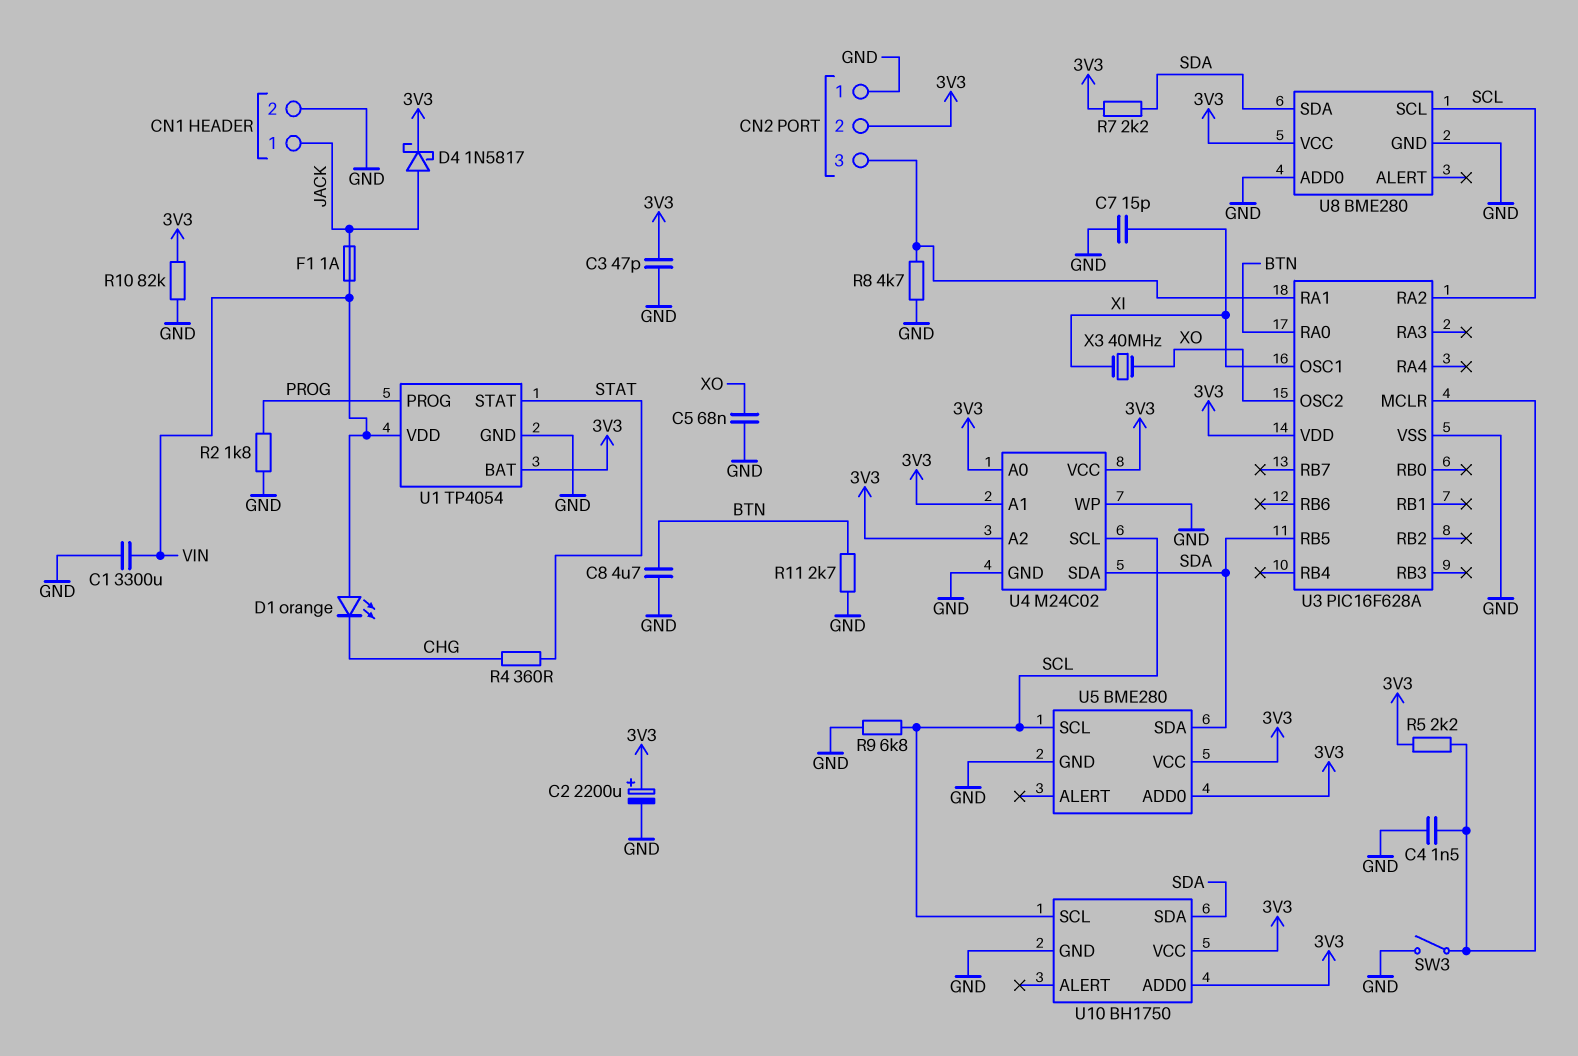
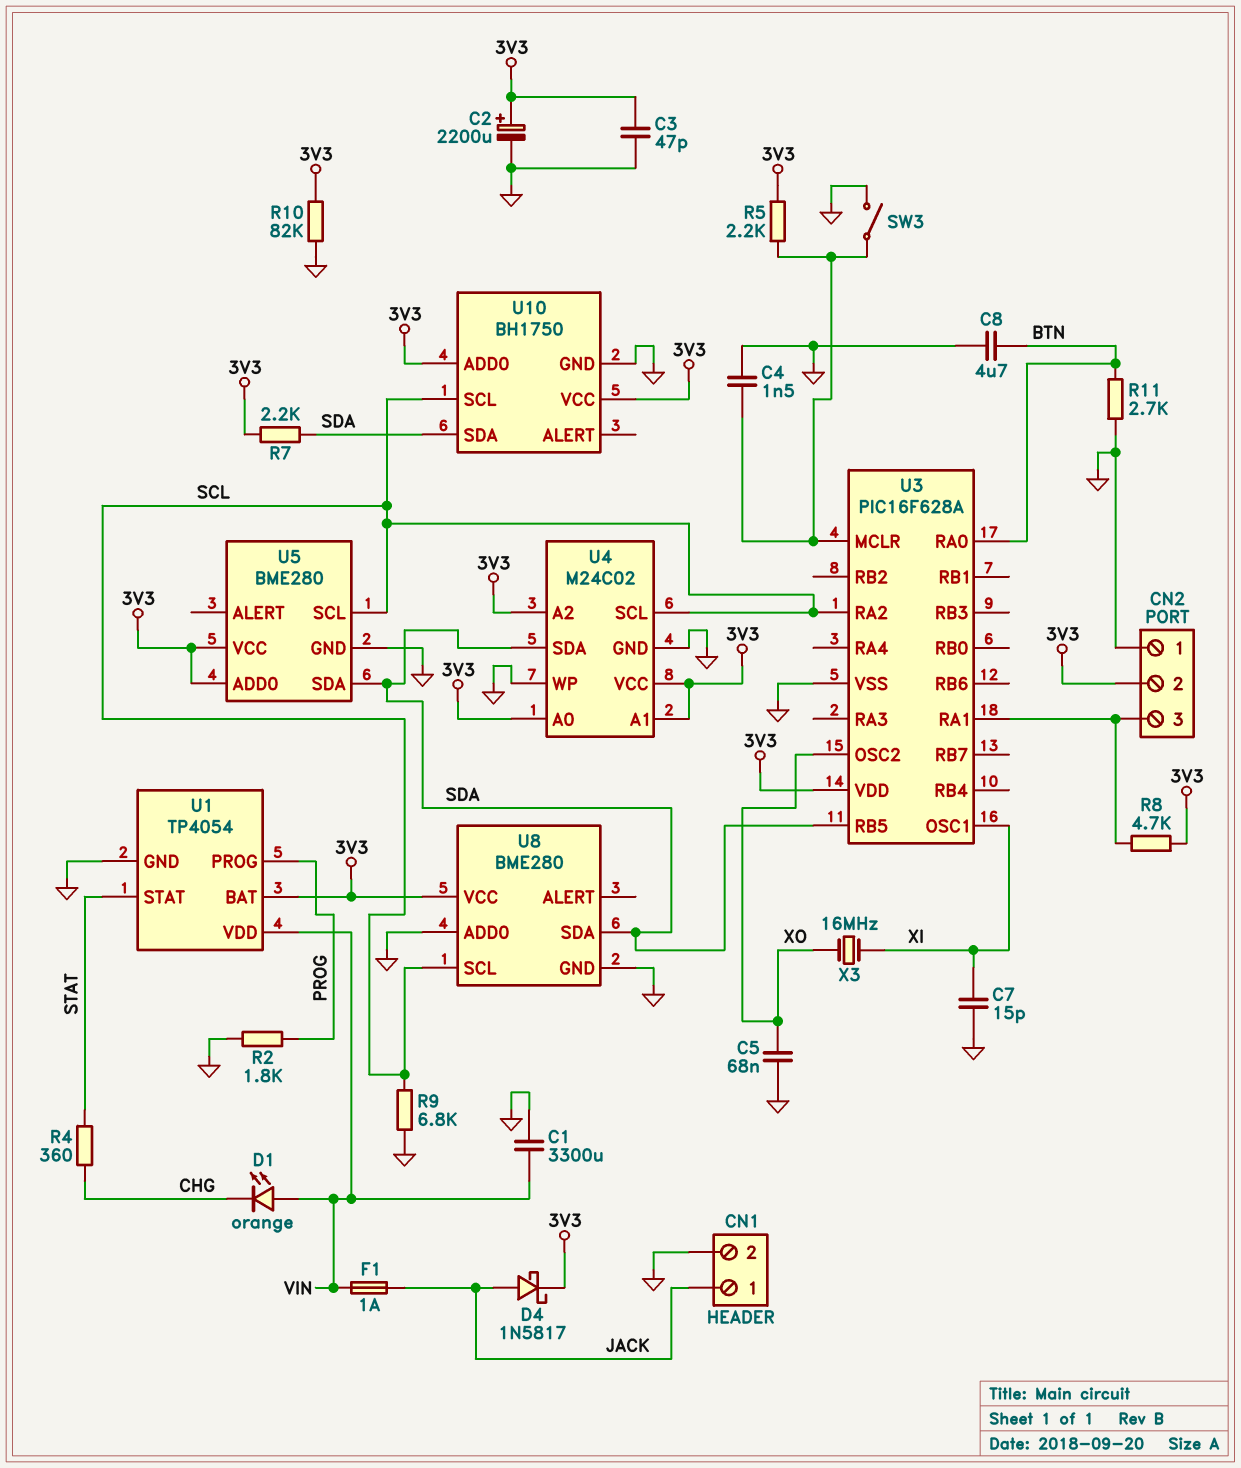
R8: 4.7k (CN2/3, GND) -> 4.7k (3V3, CN2/3)
X3: 40MHz (XI, XO) -> 16MHz (XI, XO)

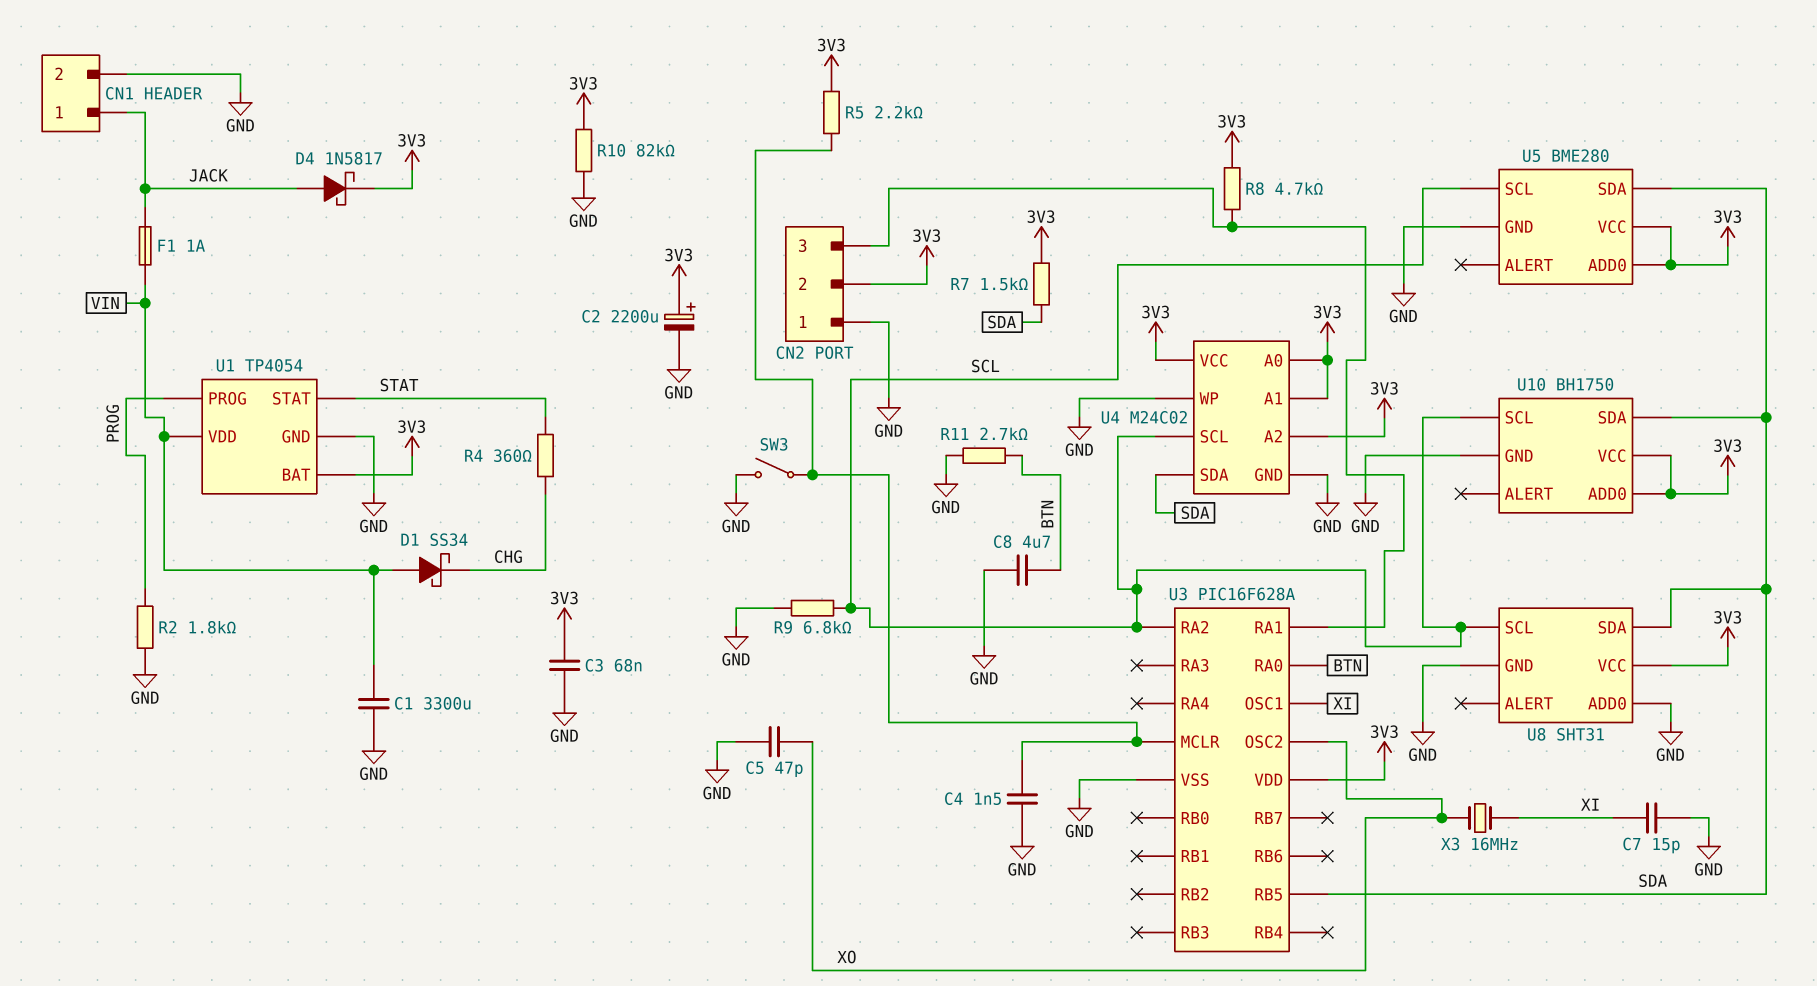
C3: 47pF (3V3, GND) -> 68nF (3V3, GND)
C5: 68nF (GND, XO) -> 47pF (GND, XO)
D1: LED orange (A VIN, K CHG) -> schottky SS34 (A VIN, K CHG)
R7: 2.2k (3V3, SDA) -> 1.5k (3V3, SDA)
U8: BME280 -> SHT31

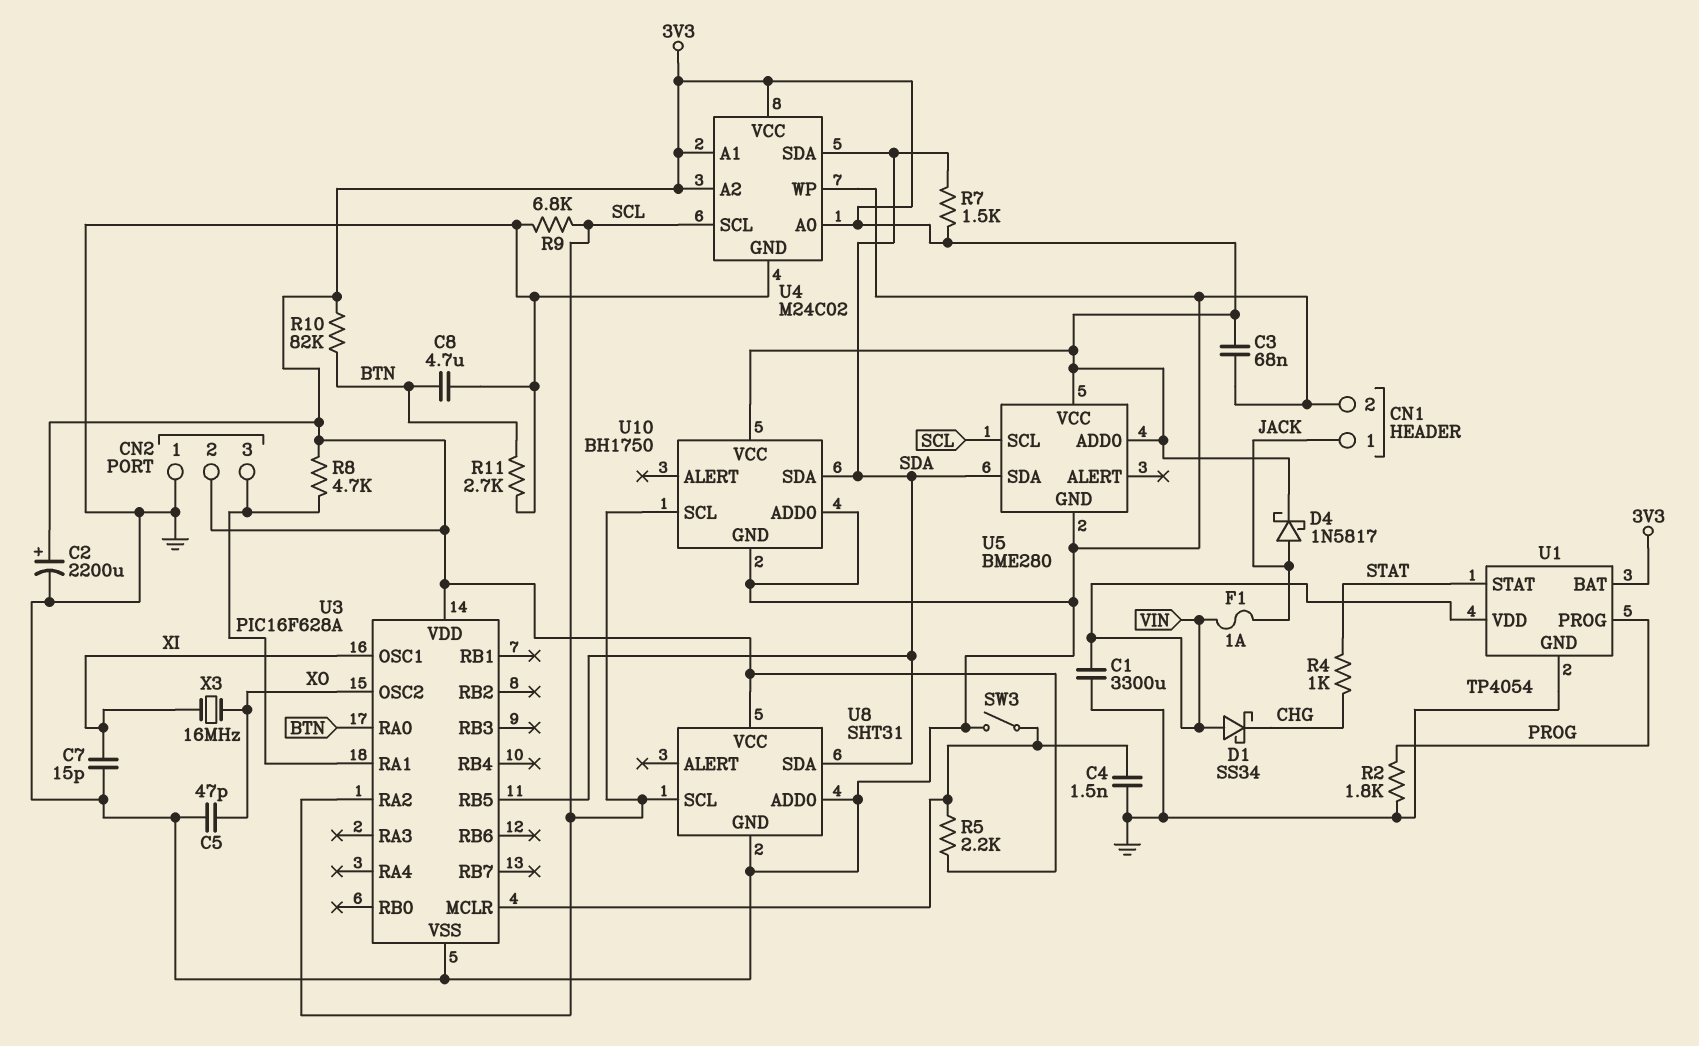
R4: 360 (CHG, STAT) -> 1k (CHG, STAT)
R10: 82k (3V3, GND) -> 82k (3V3, BTN)
U10 pin ADD0: 3V3 -> GND

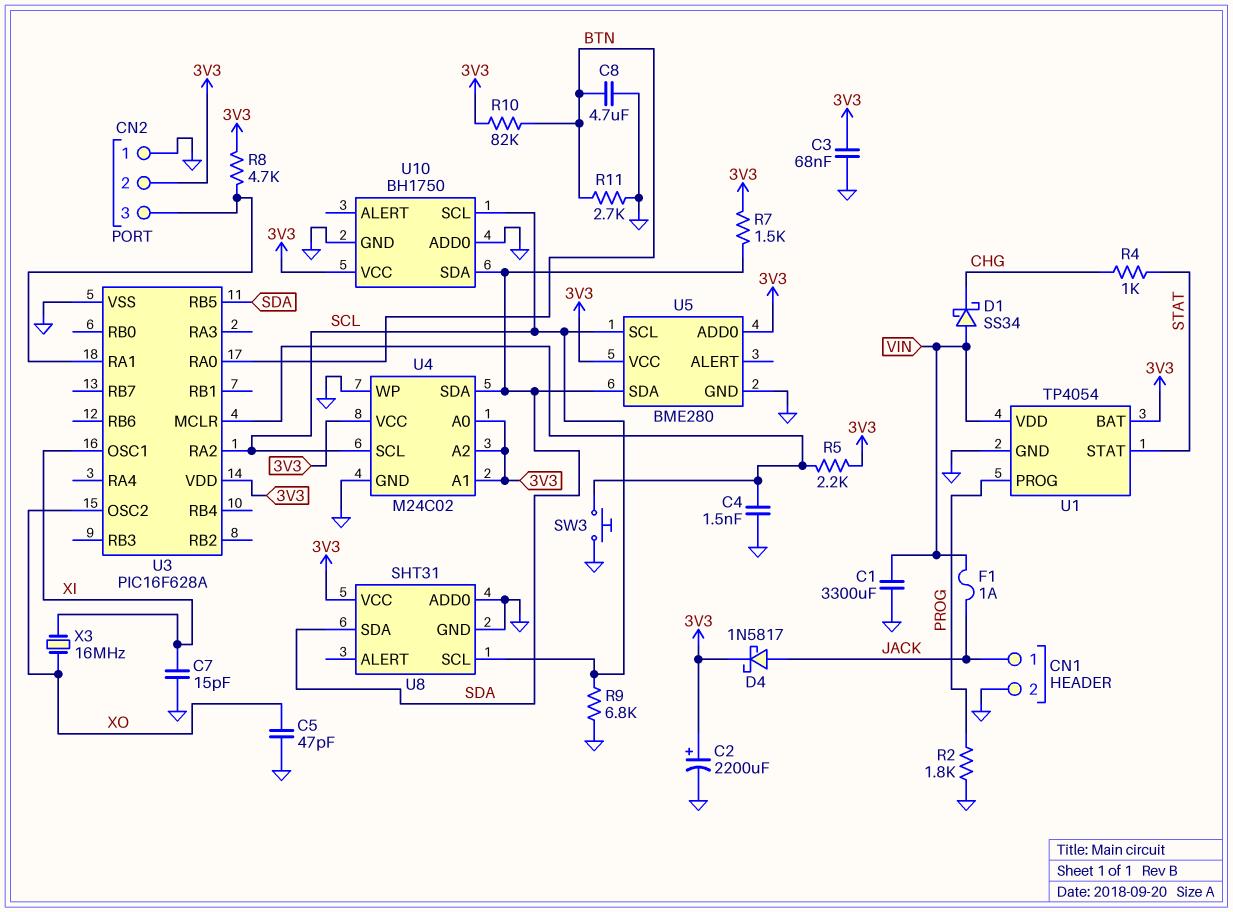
SW3: switch (GND, U3/MCLR) -> button (GND, U3/MCLR)

